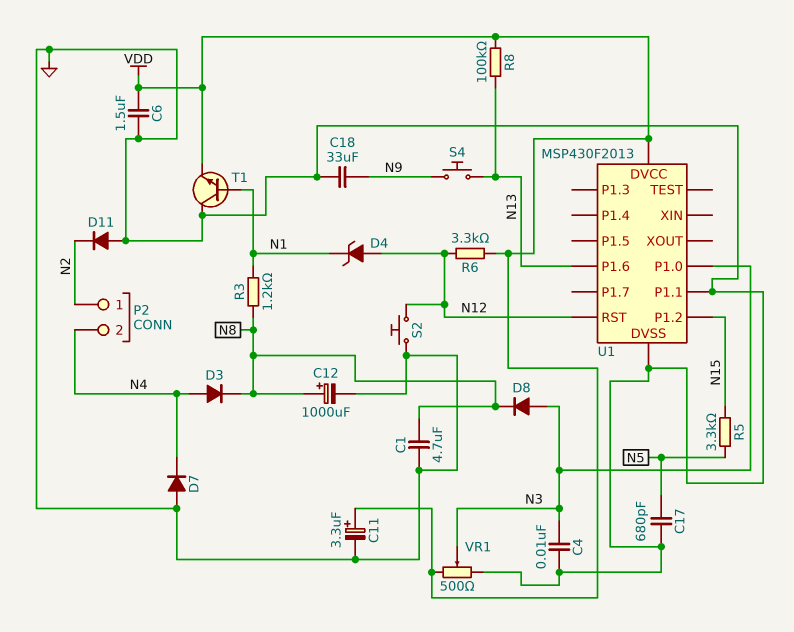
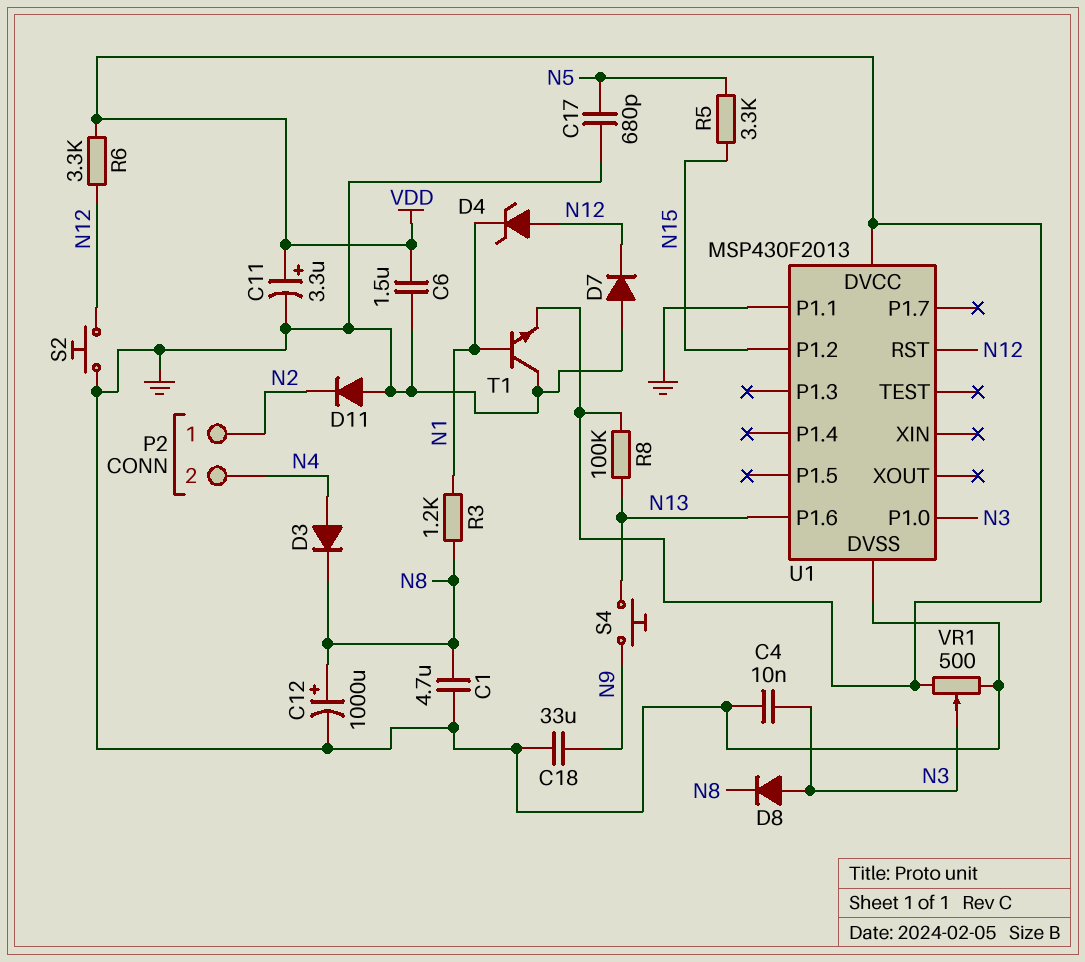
D7: diode (A GND, K N4) -> diode (A GND, K N12)

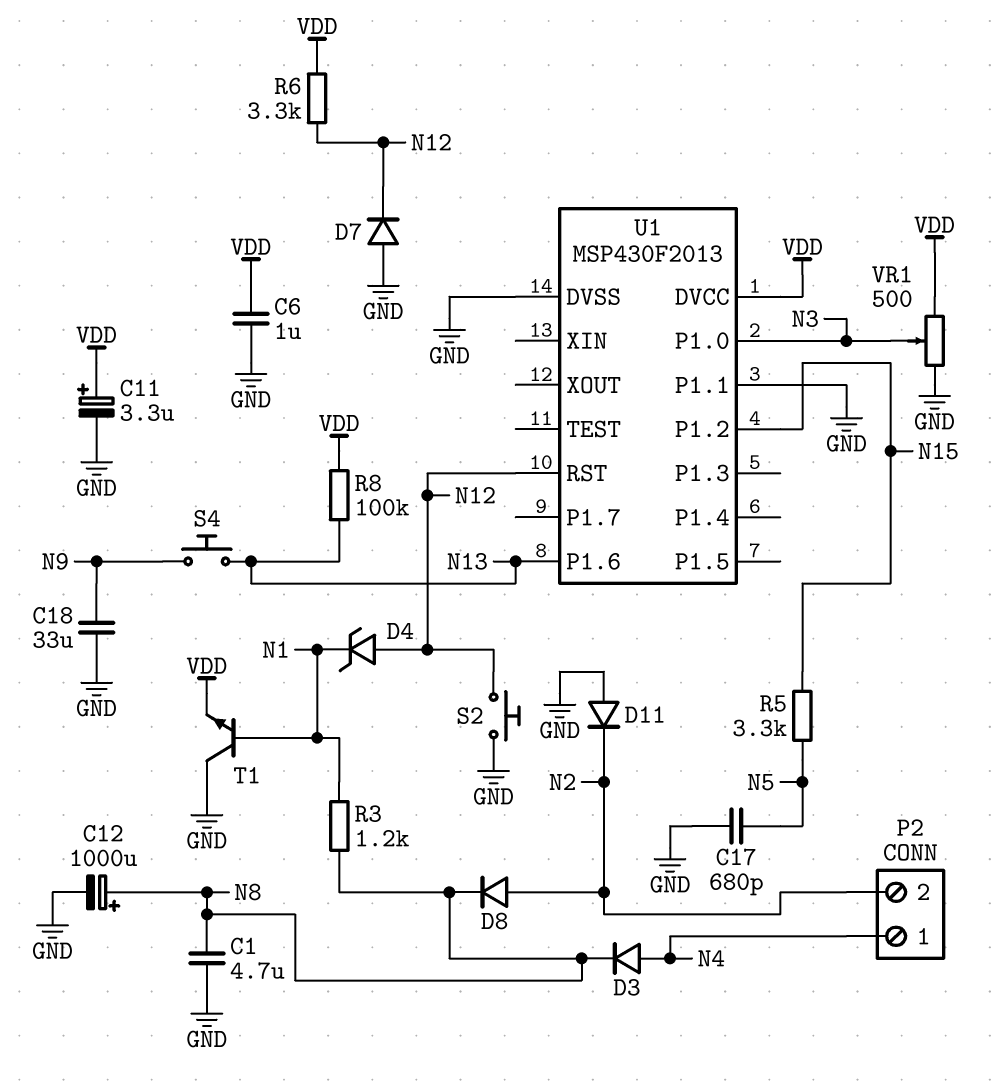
C4: 10nF (GND, N3) -> none
C6: 1.5uF (GND, VDD) -> 1uF (GND, VDD)
D8: diode (A N3, K N8) -> diode (A N2, K N8)
P2 pin 1: N2 -> N4
P2 pin 2: N4 -> N2

